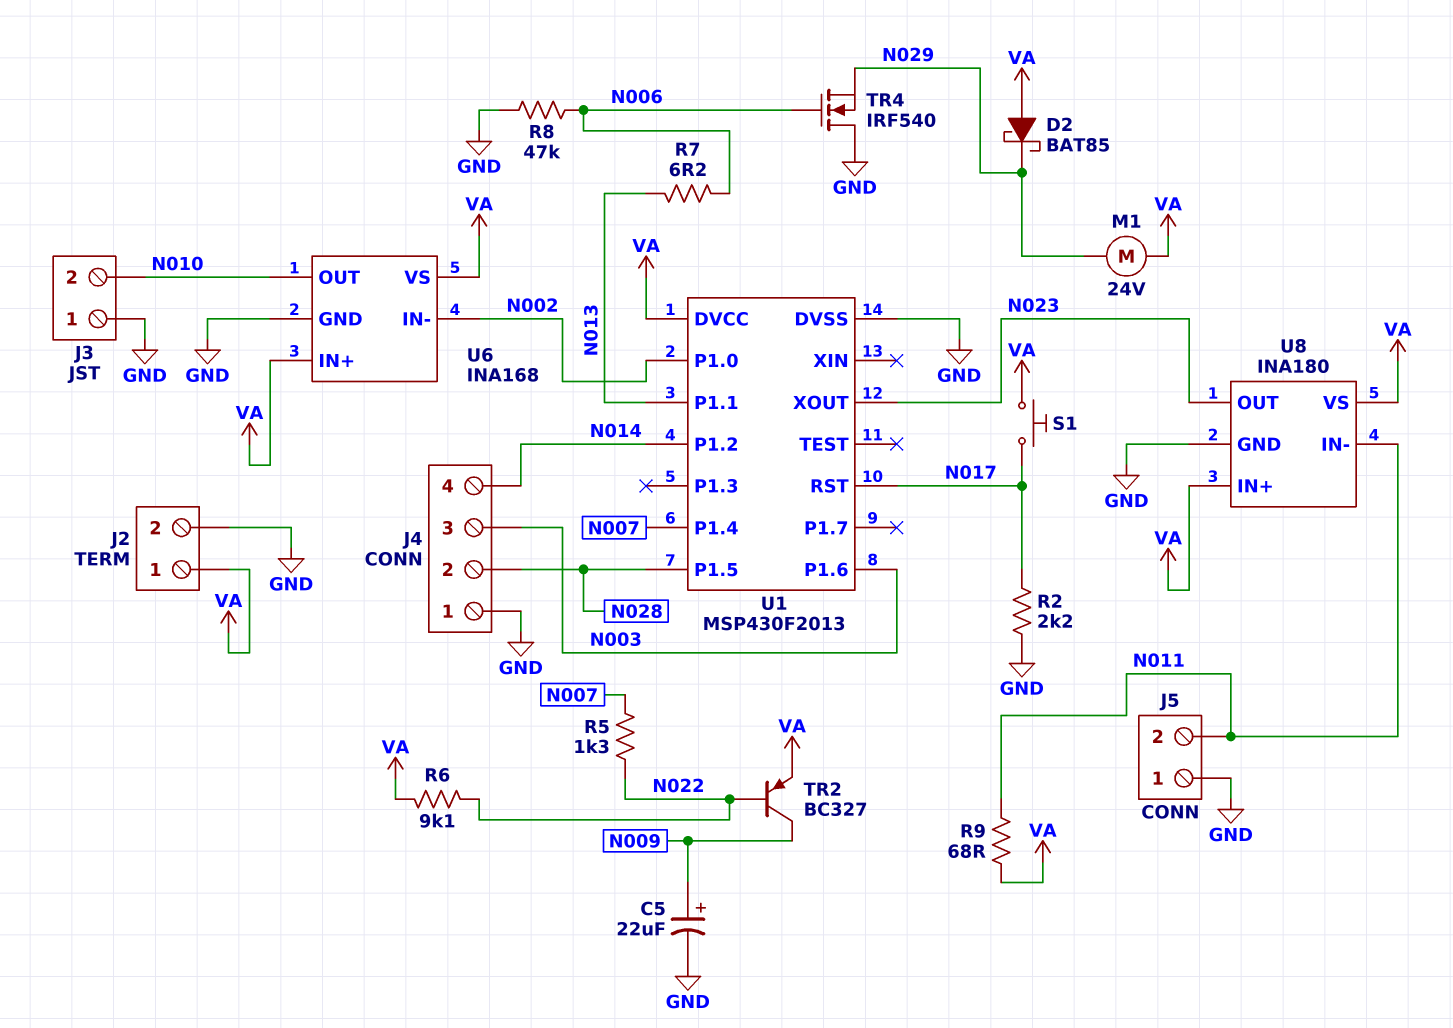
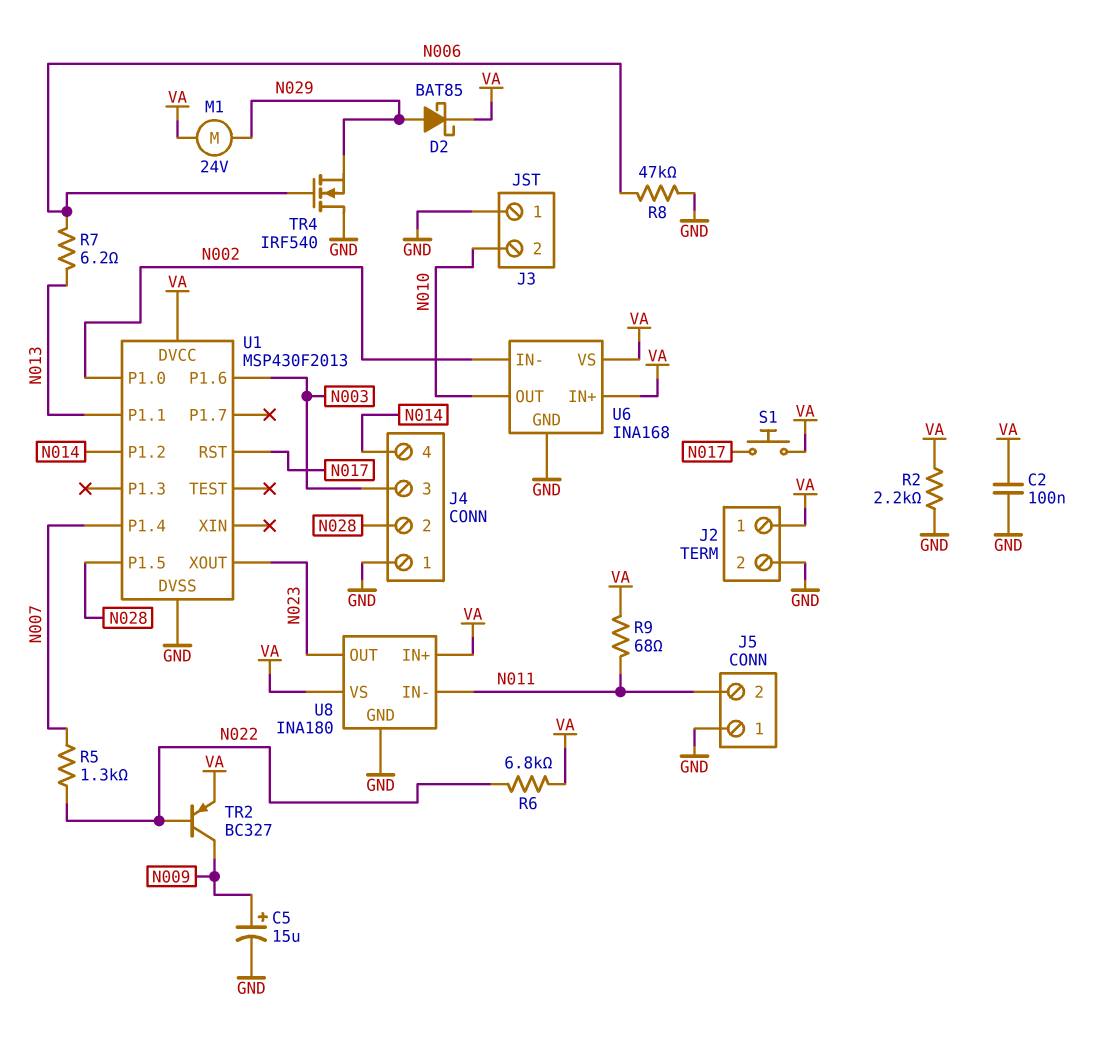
C2: none -> 100nF (GND, VA)
C5: 22uF (plus N009, minus GND) -> 15uF (plus N009, minus GND)
D2: schottky BAT85 (A VA, K N029) -> schottky BAT85 (A N029, K VA)
R2: 2.2k (GND, N017) -> 2.2k (GND, VA)
R6: 9.1k (N022, VA) -> 6.8k (N022, VA)

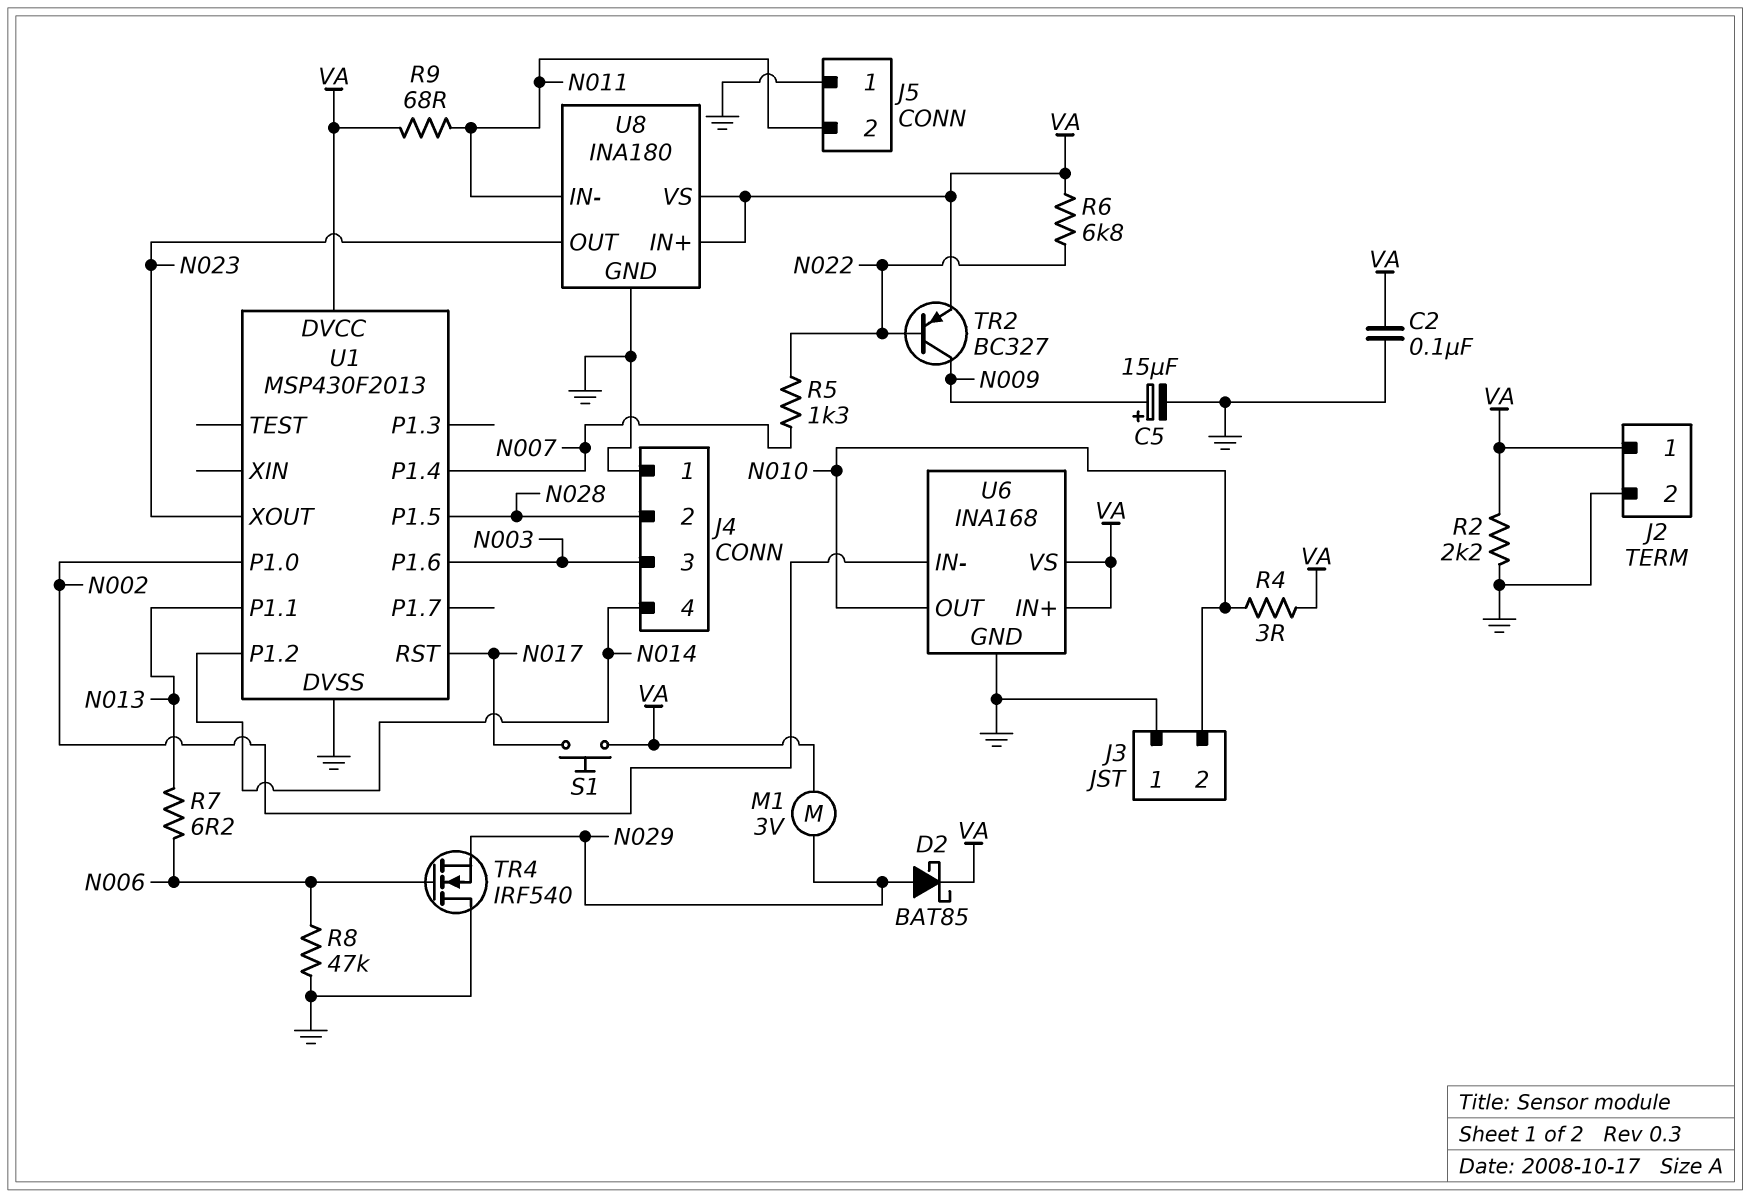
M1: motor 24V (N029, VA) -> motor 3V (N029, VA)
R4: none -> 3 (N010, VA)

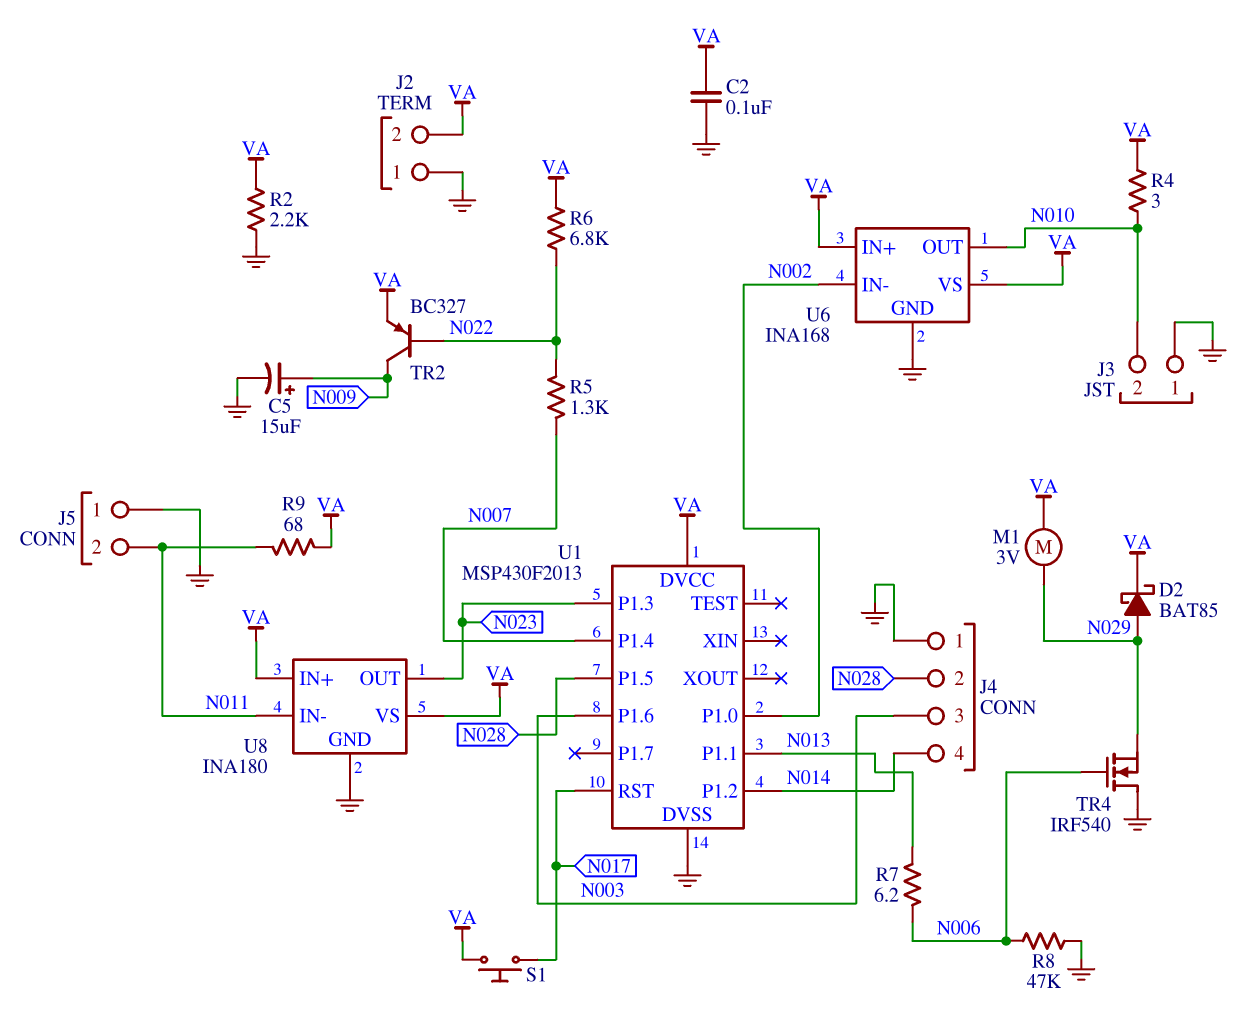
J2 pin 1: VA -> GND
J2 pin 2: GND -> VA
U1 pin P1.3: none -> N023
U1 pin XOUT: N023 -> none

